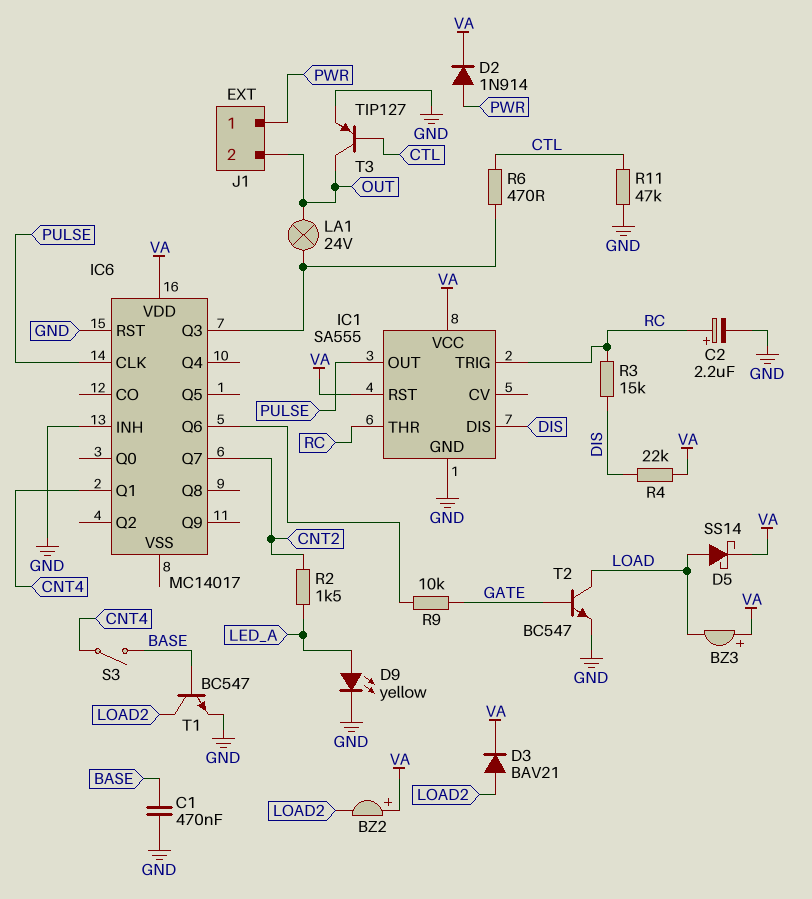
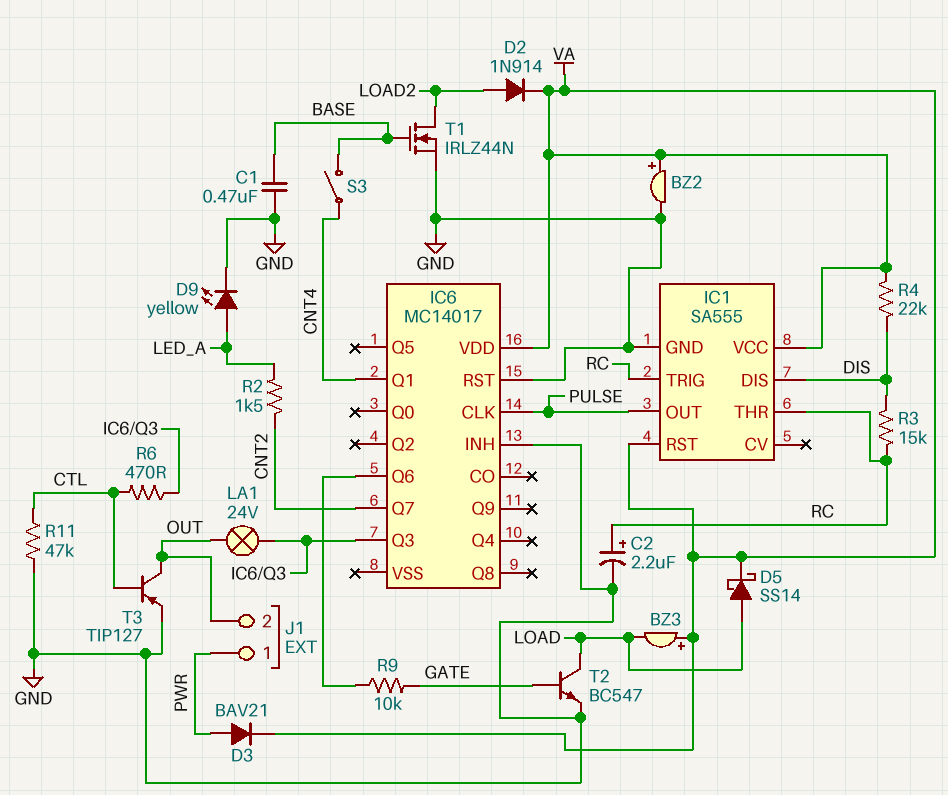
BZ2: buzzer (plus VA, minus LOAD2) -> buzzer (plus VA, minus GND)
D2: diode 1N914 (A PWR, K VA) -> diode 1N914 (A LOAD2, K VA)
D3: diode BAV21 (A LOAD2, K VA) -> diode BAV21 (A PWR, K VA)
T1: NPN BC547 (B BASE, C LOAD2, E GND) -> NMOS IRLZ44N (G BASE, D LOAD2, S GND)

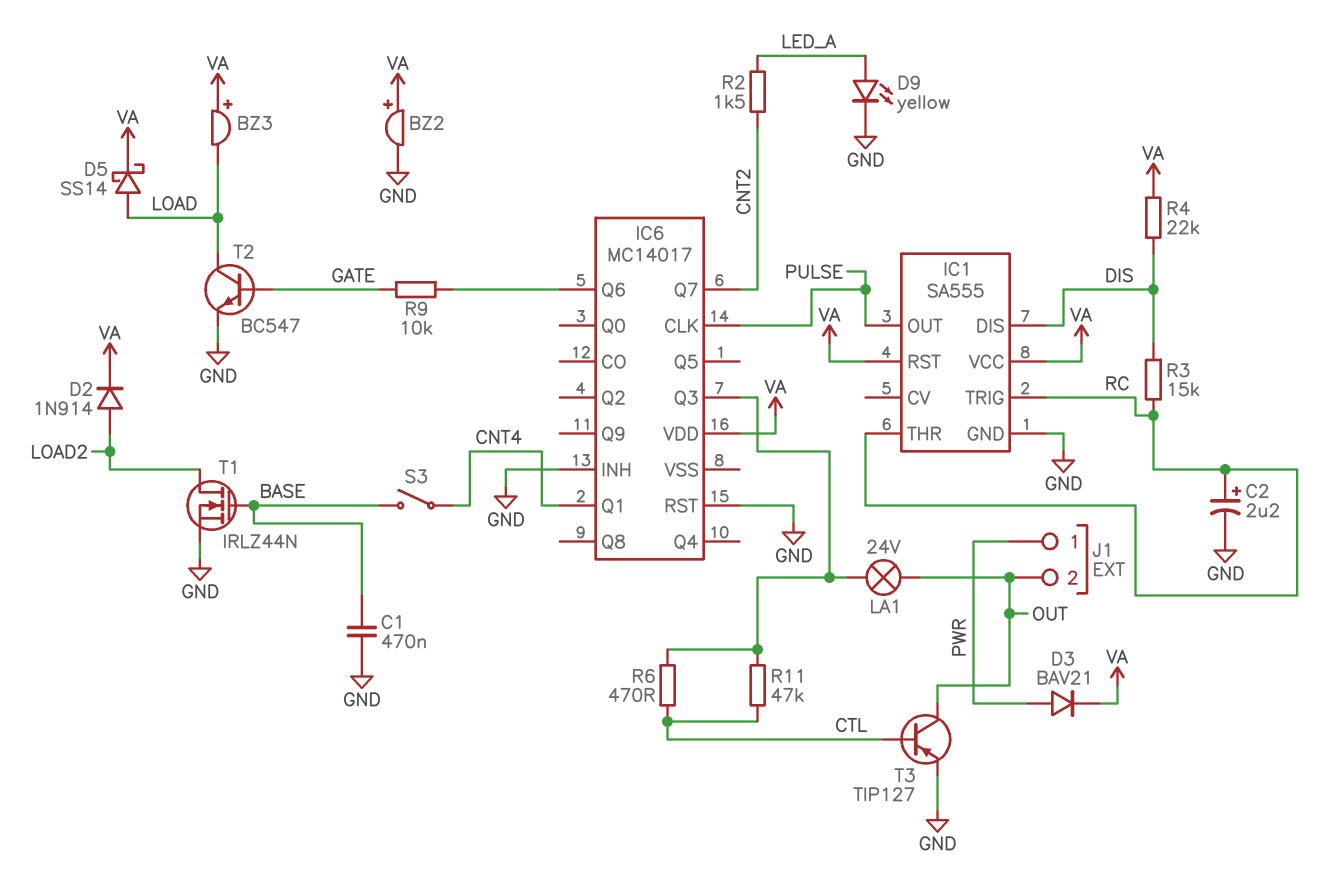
R11: 47k (CTL, GND) -> 47k (CTL, IC6/Q3)

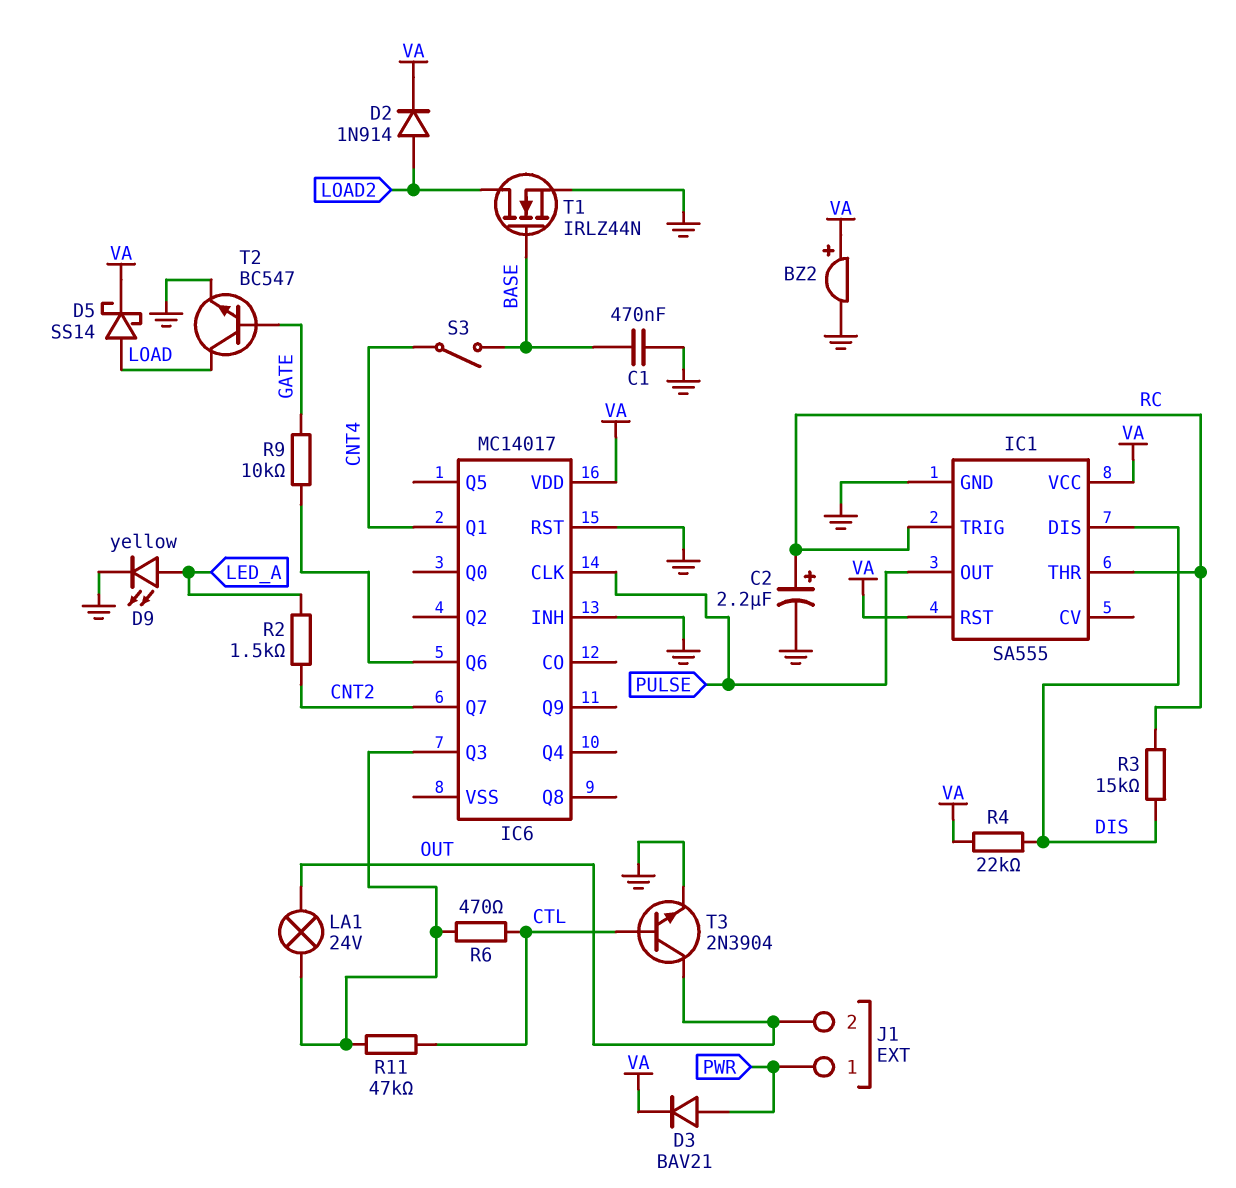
BZ3: buzzer (plus VA, minus LOAD) -> none
T3: PNP TIP127 (B CTL, C OUT, E GND) -> NPN 2N3904 (B CTL, C OUT, E GND)

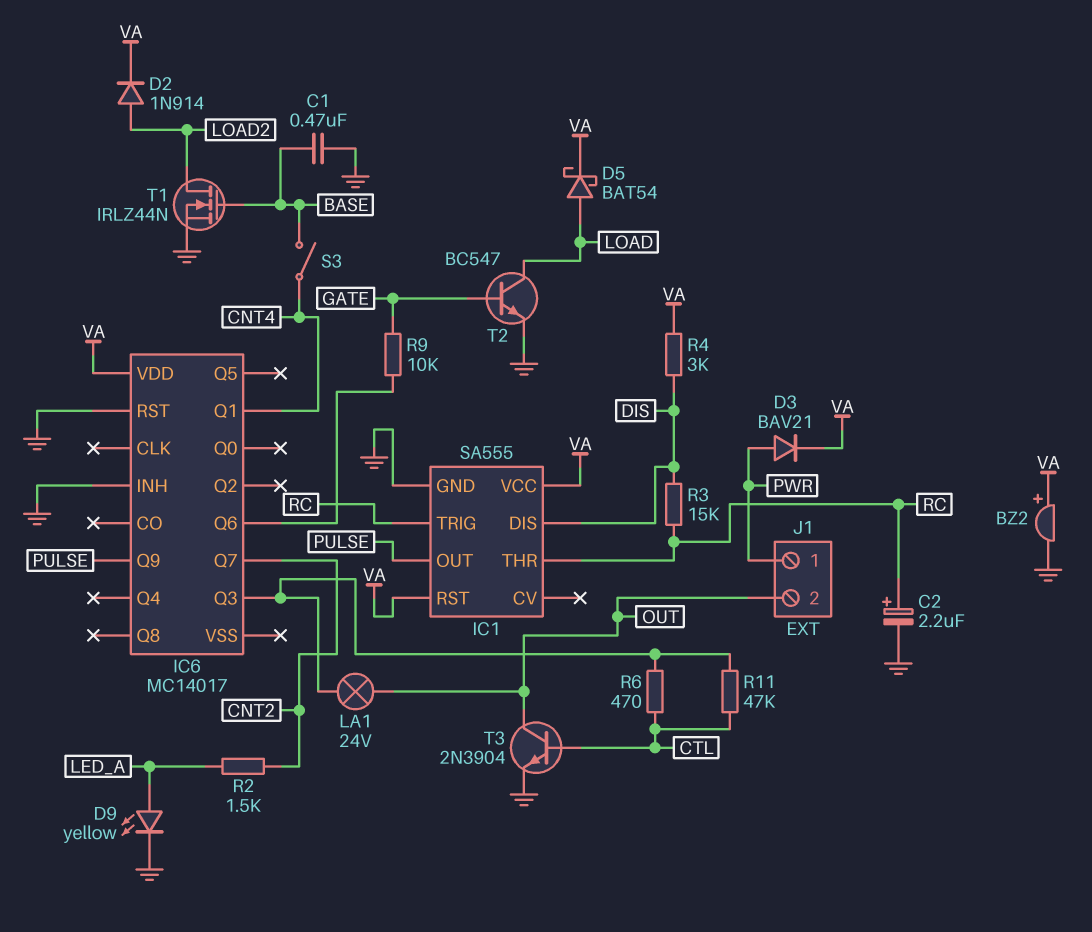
D5: schottky SS14 (A LOAD, K VA) -> schottky BAT54 (A LOAD, K VA)
IC6 pin CLK: PULSE -> none
IC6 pin Q9: none -> PULSE
R4: 22k (DIS, VA) -> 3k (DIS, VA)

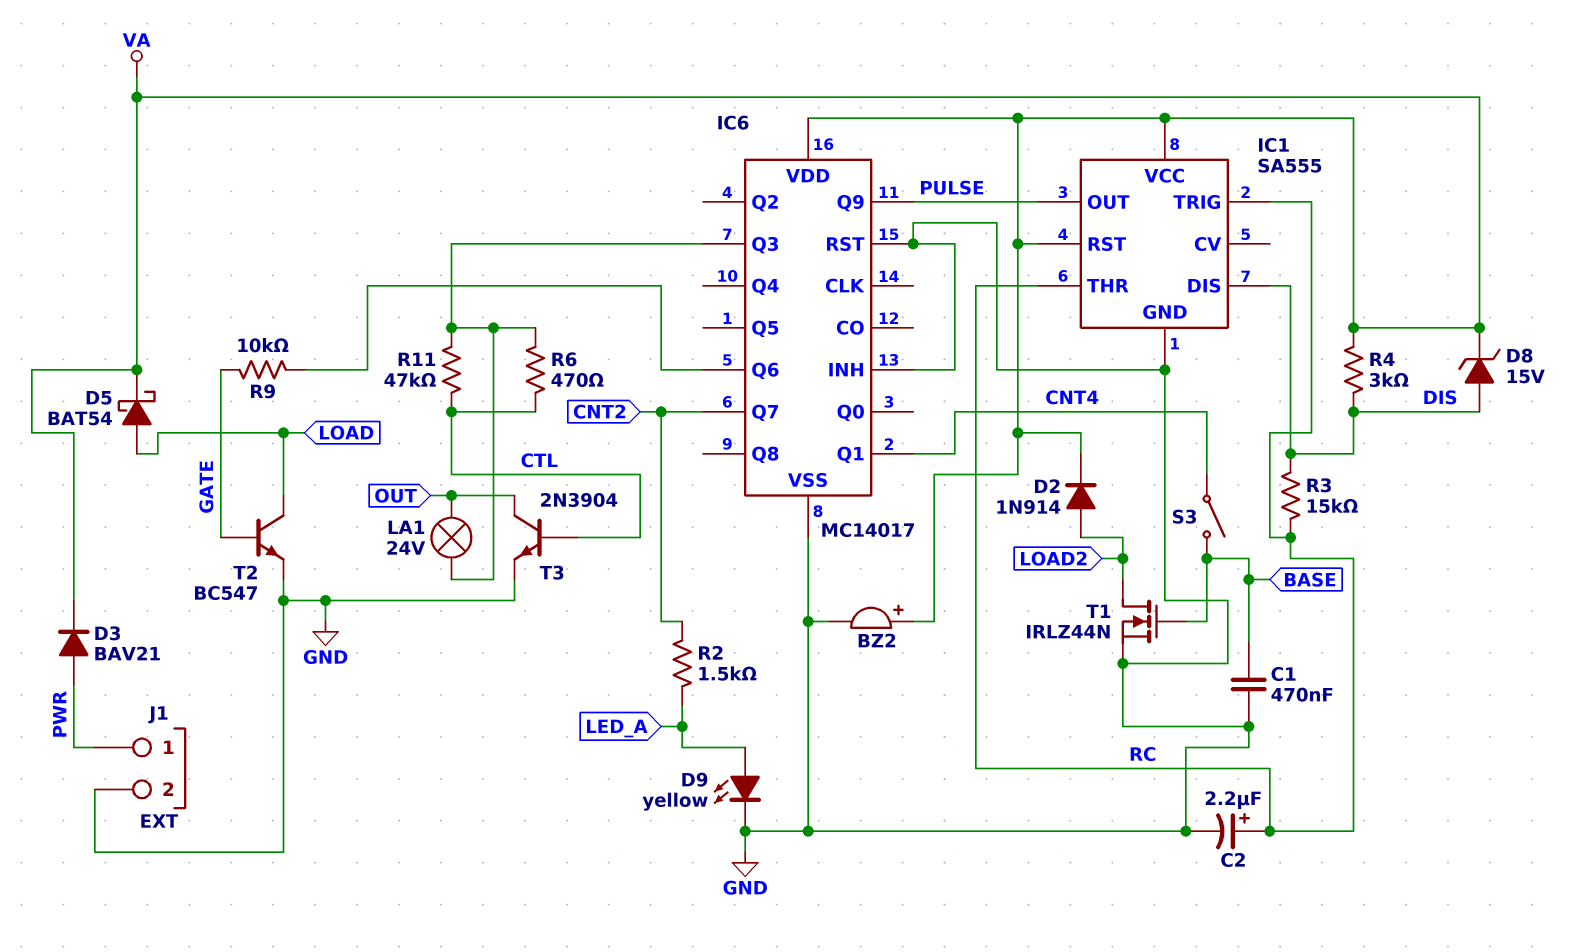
D8: none -> zener 15V (A DIS, K VA)
IC6 pin VSS: none -> GND
J1 pin 2: OUT -> GND

